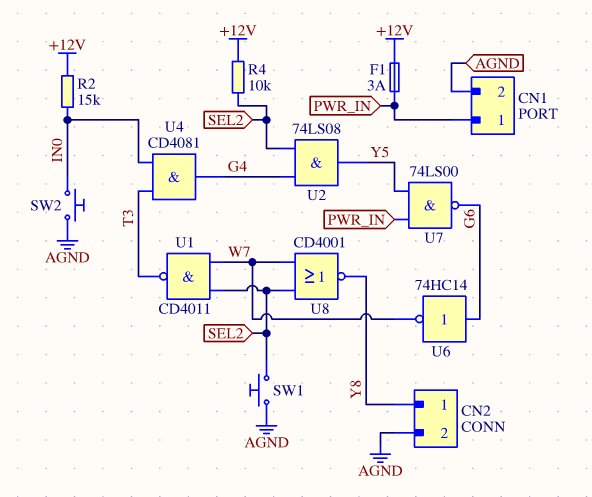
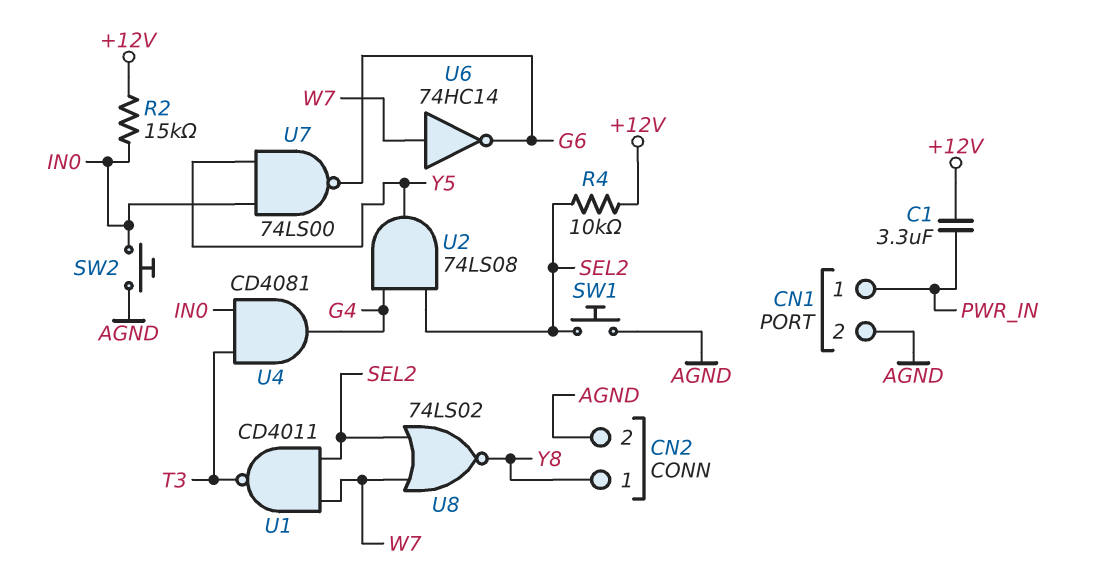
C1: none -> 3.3uF (+12V, PWR_IN)
F1: 3A (+12V, PWR_IN) -> none
U6: NOT 74HC14 (in G6, out W7) -> NOT 74HC14 (in W7, out G6)
U7: NAND 74LS00 (in PWR_IN, in Y5, out G6) -> NAND 74LS00 (in IN0, in Y5, out G6)
U8: NOR CD4001 (in SEL2, in W7, out Y8) -> NOR 74LS02 (in SEL2, in W7, out Y8)

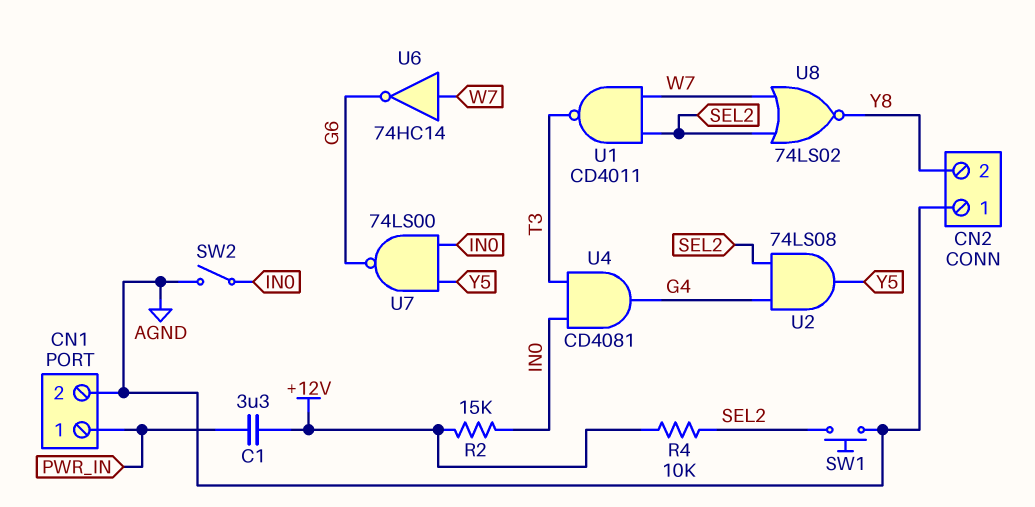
CN2 pin 1: Y8 -> AGND
CN2 pin 2: AGND -> Y8
SW2: button (AGND, IN0) -> switch (AGND, IN0)

